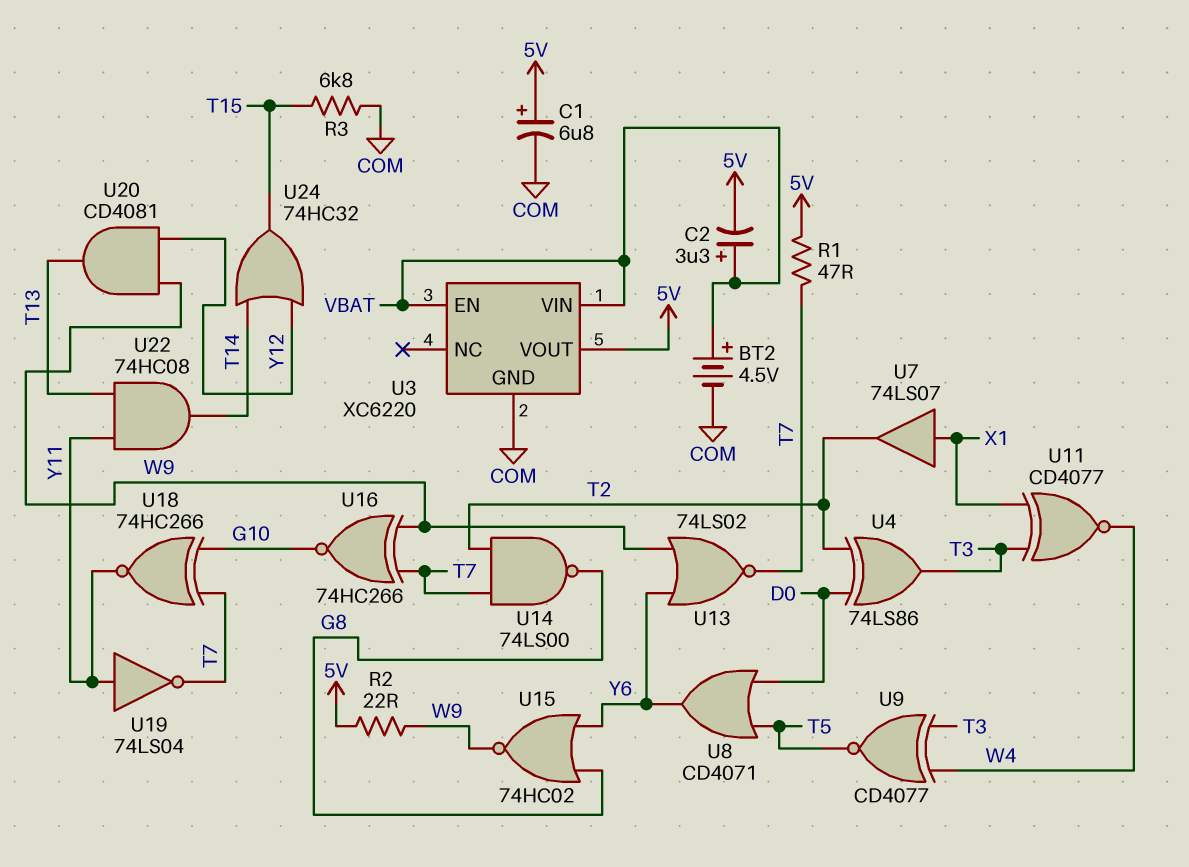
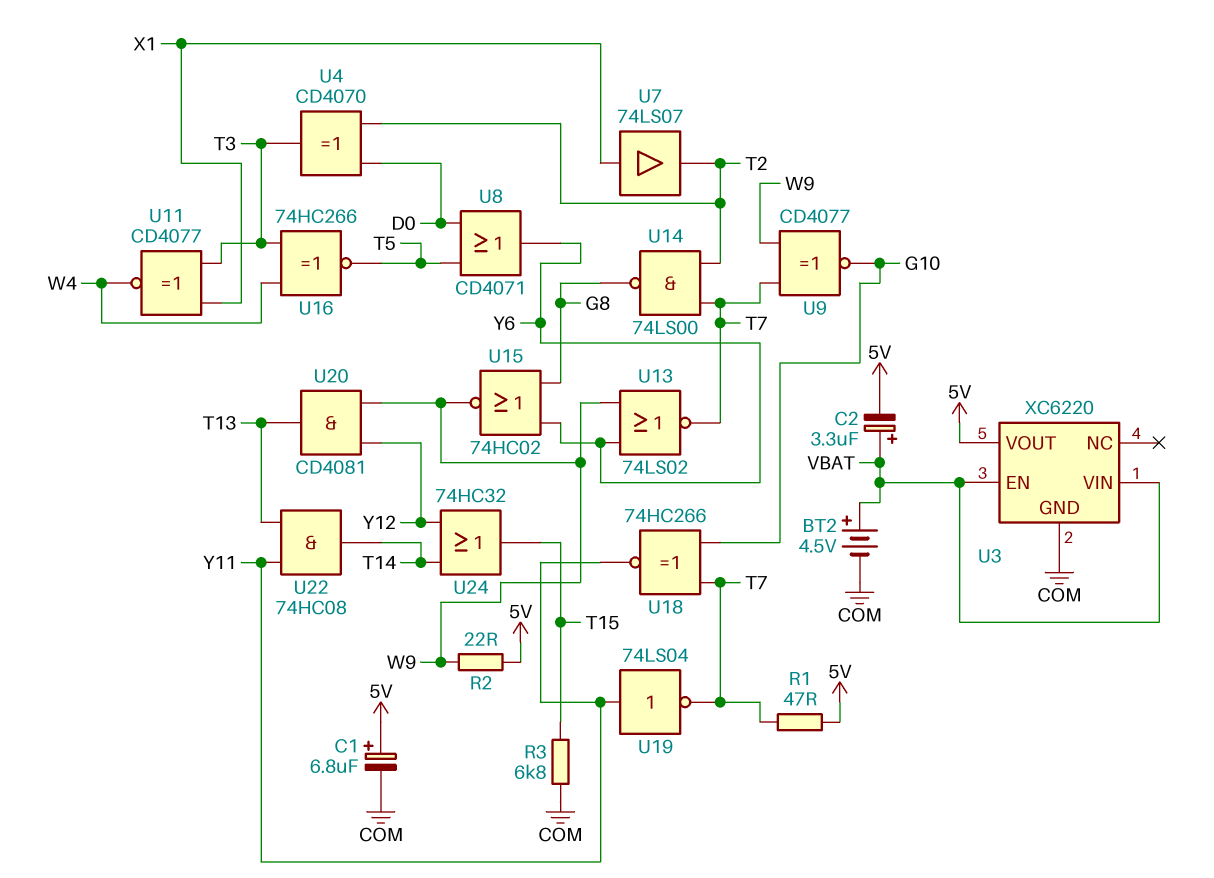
U4: XOR 74LS86 (in D0, in T2, out T3) -> XOR CD4070 (in D0, in T2, out T3)
U9: XNOR CD4077 (in T3, in W4, out T5) -> XNOR CD4077 (in T7, in W9, out G10)
U16: XNOR 74HC266 (in T7, in W9, out G10) -> XNOR 74HC266 (in T3, in W4, out T5)

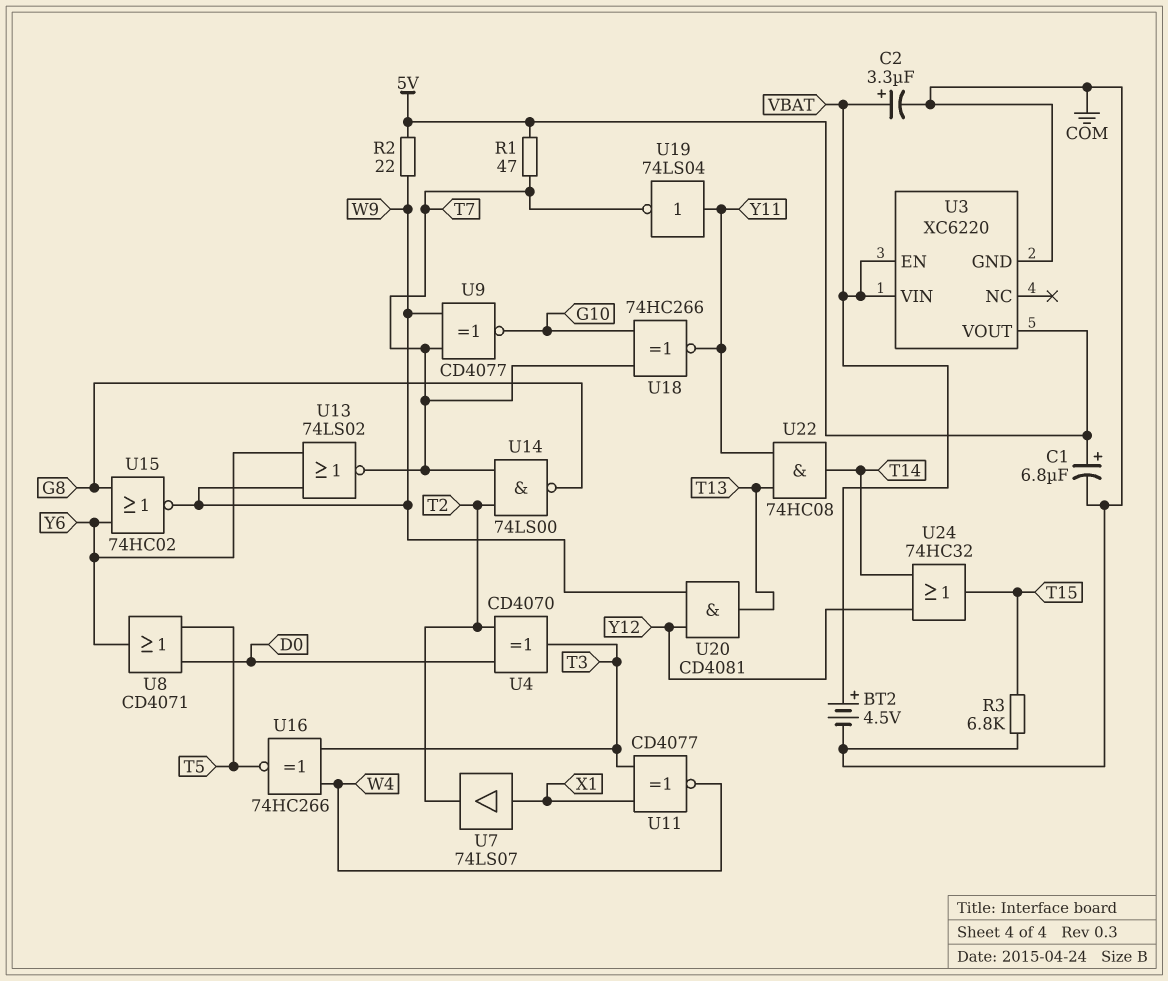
C2: 3.3uF (plus VBAT, minus 5V) -> 3.3uF (plus VBAT, minus COM)

